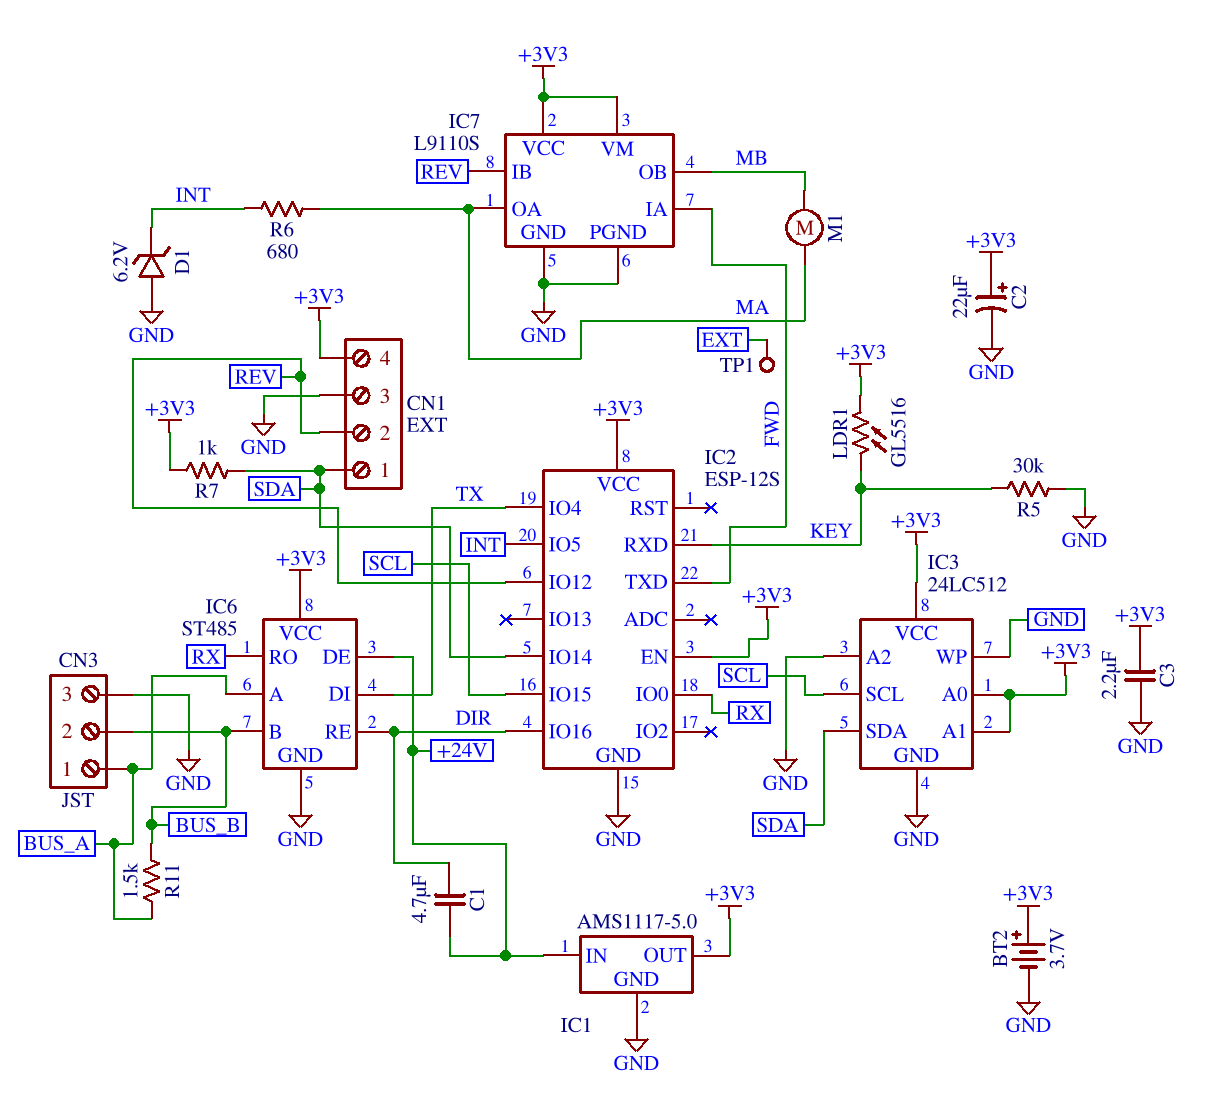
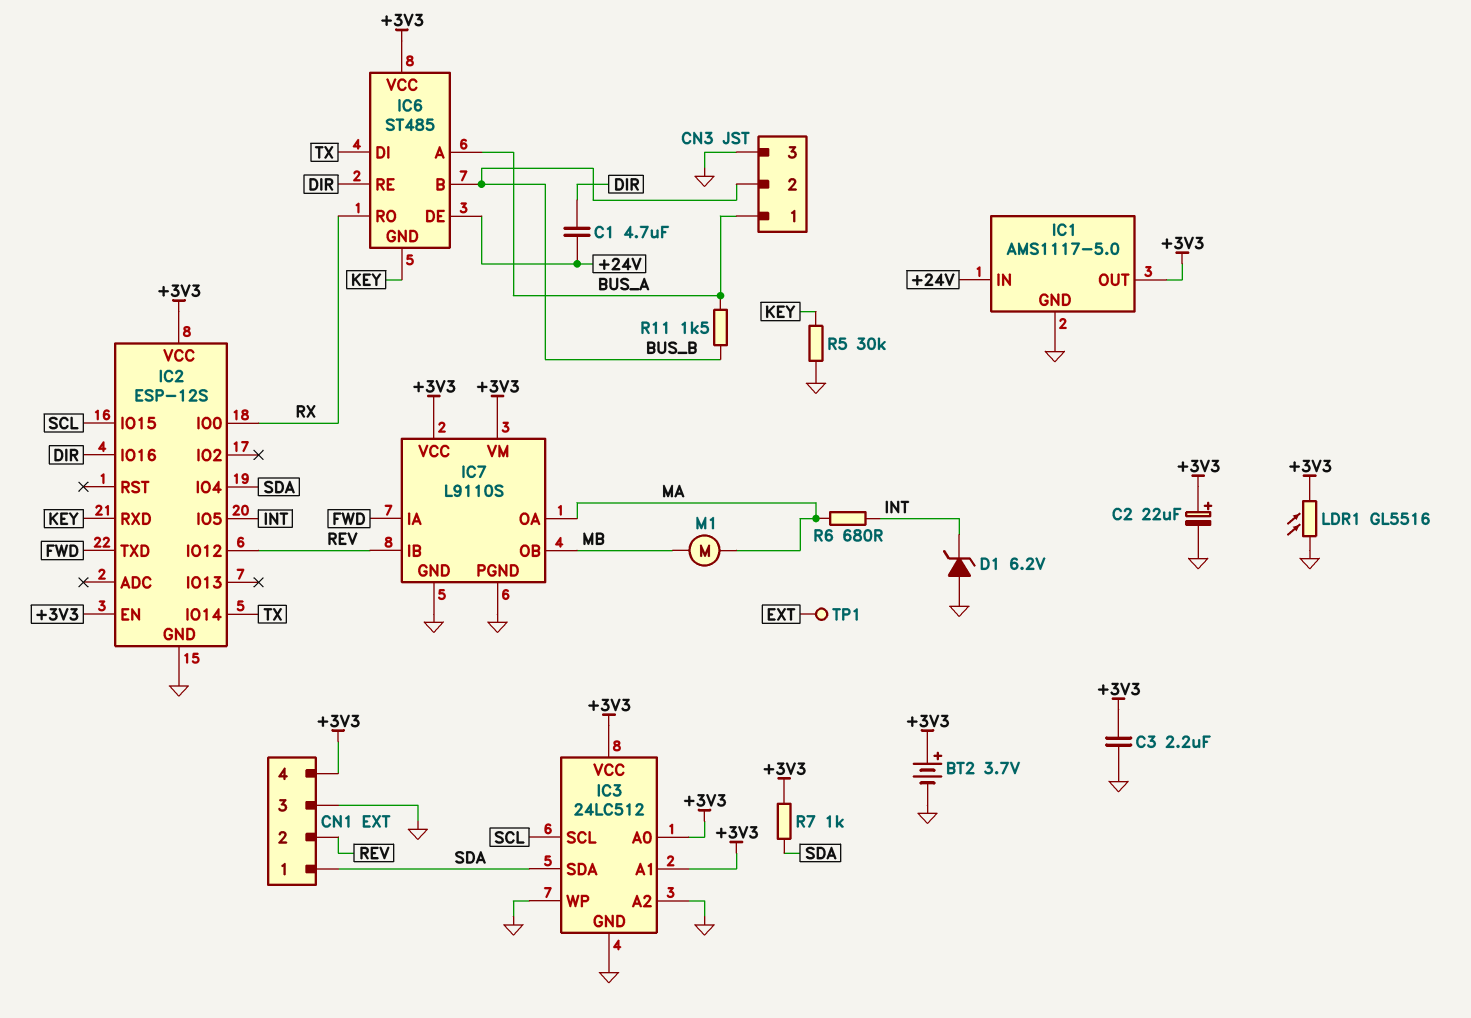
IC2 pin IO4: TX -> SDA
IC2 pin IO14: SDA -> TX
IC6 pin GND: GND -> KEY
LDR1: GL5516 (+3V3, KEY) -> GL5516 (+3V3, GND)

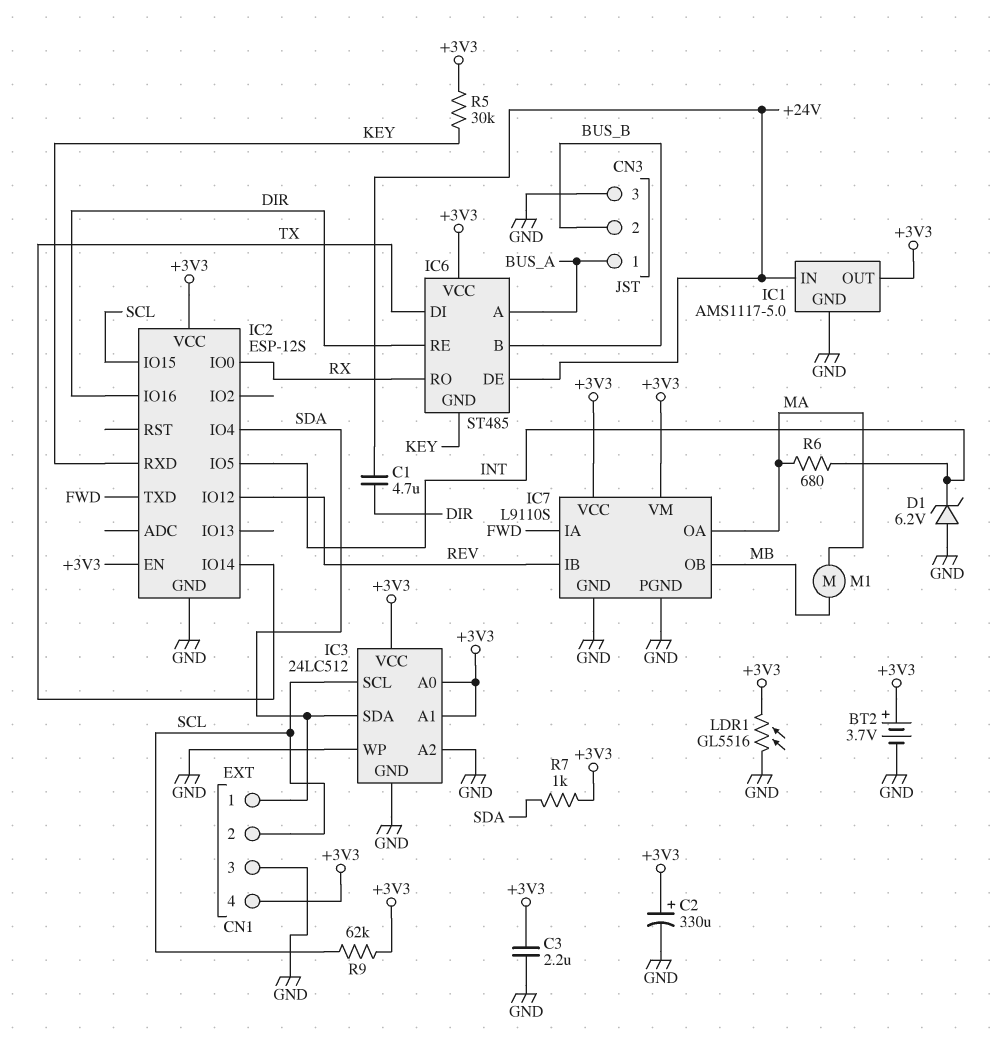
C2: 22uF (plus +3V3, minus GND) -> 330uF (plus +3V3, minus GND)
CN1 pin 2: REV -> SCL
R5: 30k (GND, KEY) -> 30k (+3V3, KEY)
R9: none -> 62k (+3V3, SCL)
R11: 1.5k (BUS_A, BUS_B) -> none
TP1: test point (EXT) -> none

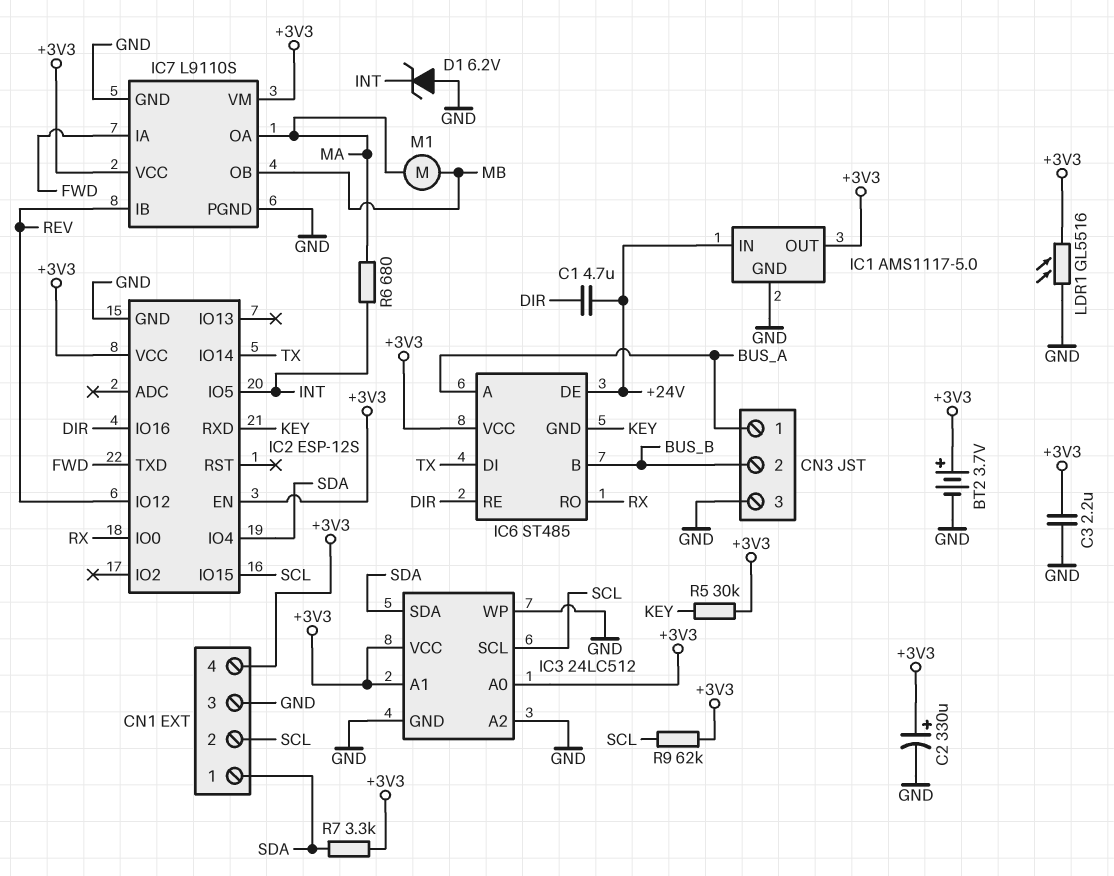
R7: 1k (+3V3, SDA) -> 3.3k (+3V3, SDA)

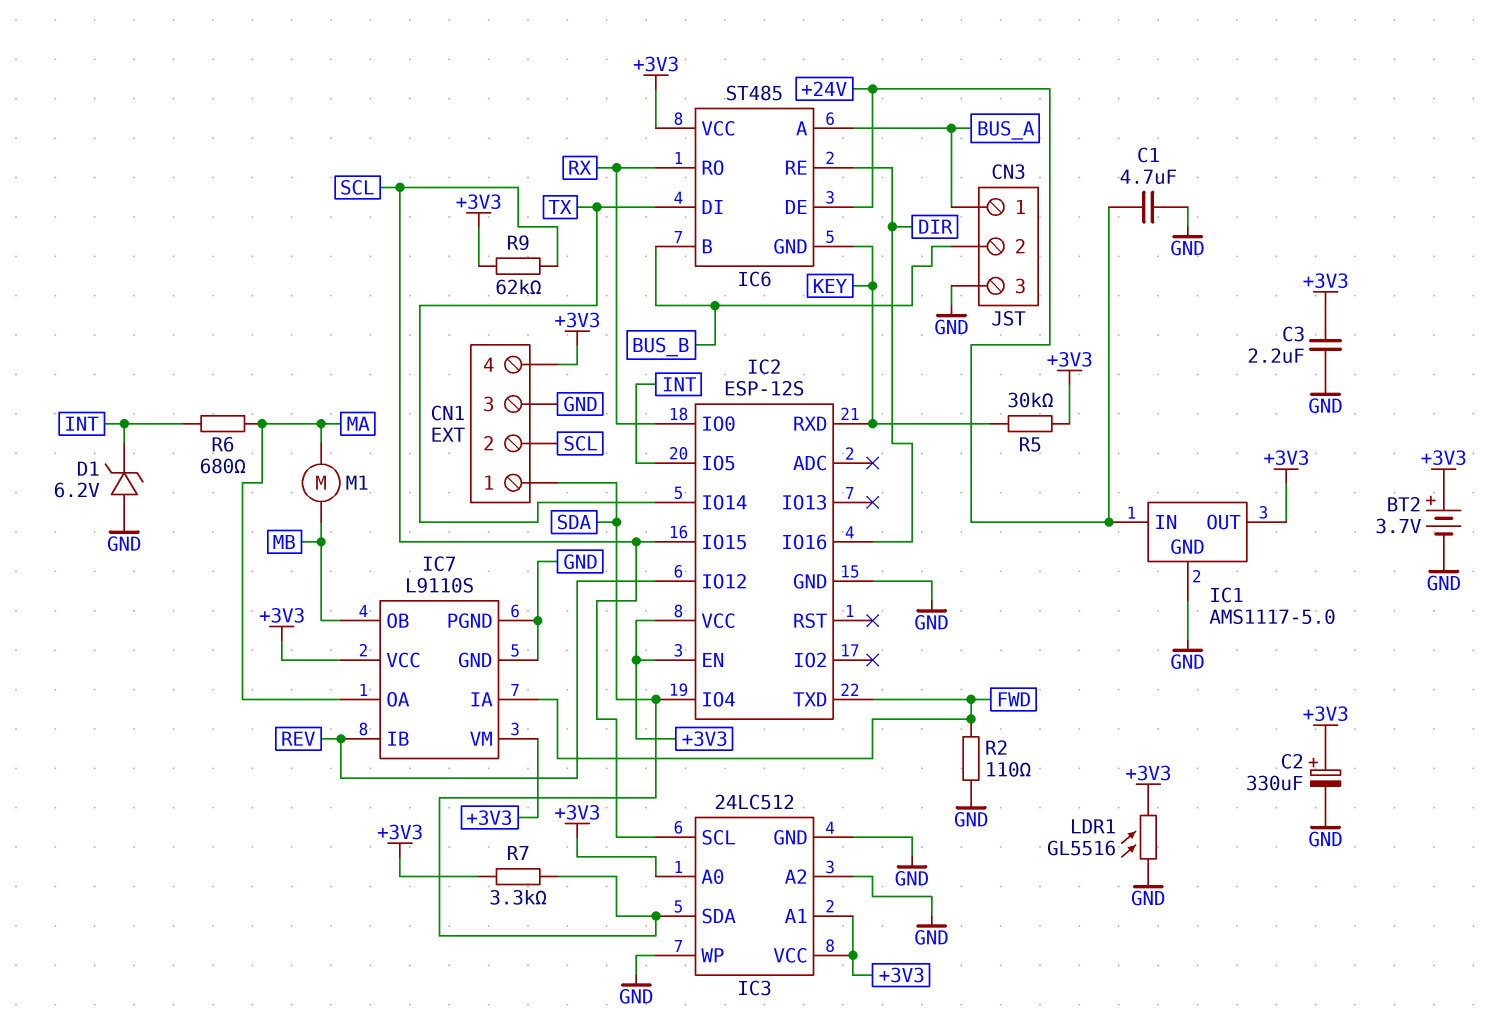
C1: 4.7uF (+24V, DIR) -> 4.7uF (+24V, GND)
R2: none -> 110 (FWD, GND)

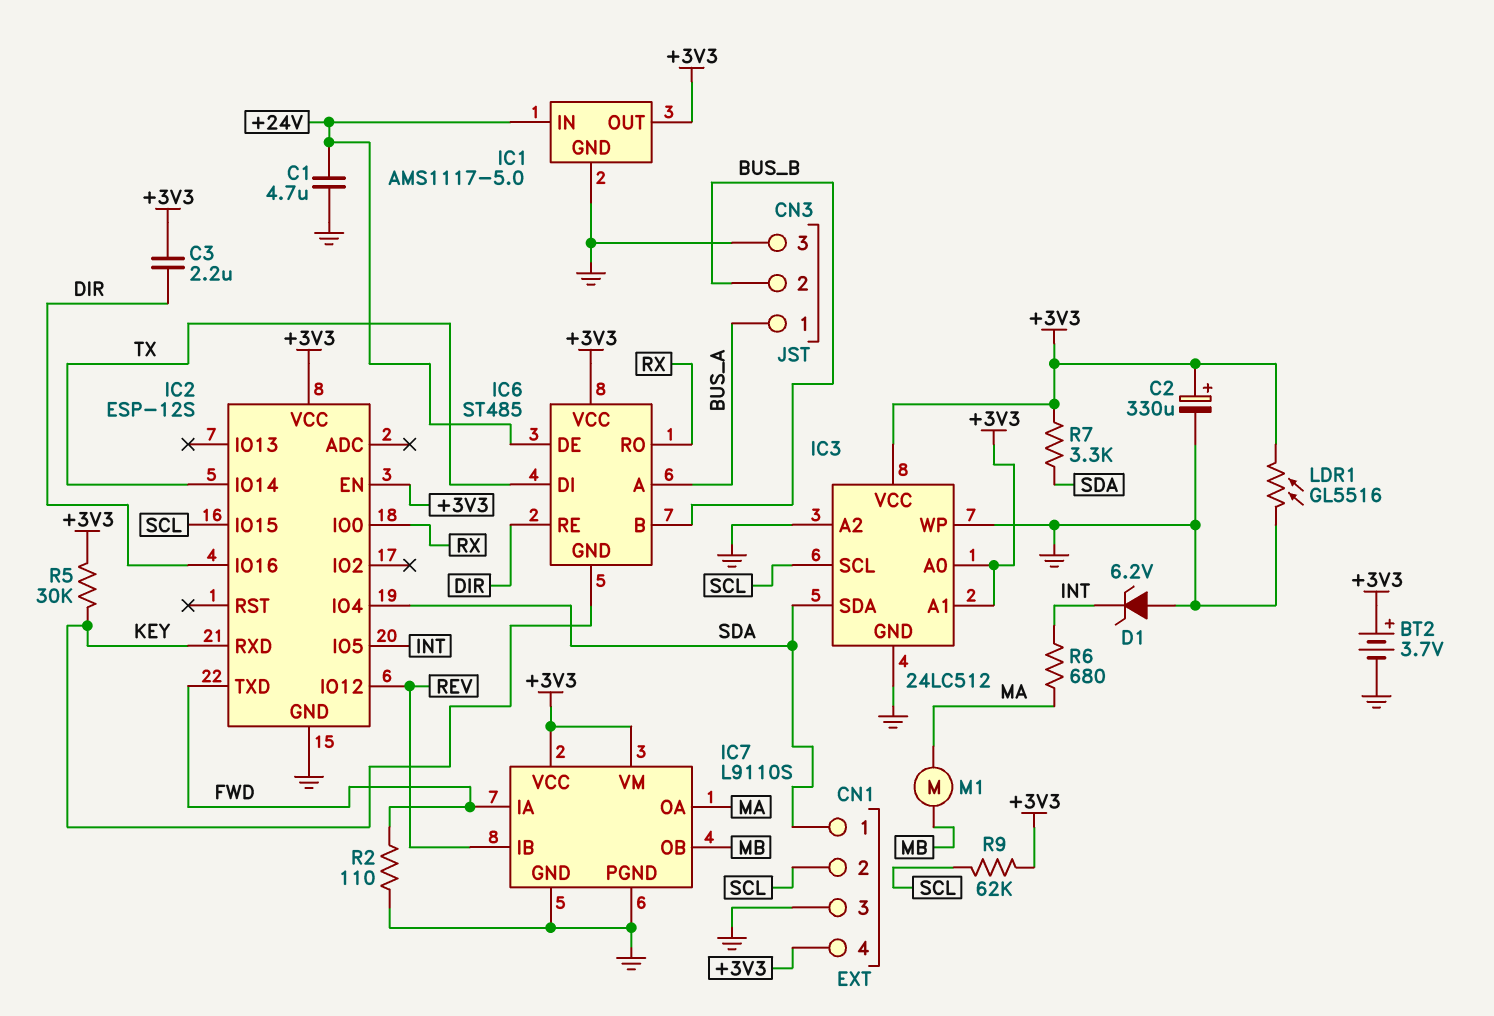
C3: 2.2uF (+3V3, GND) -> 2.2uF (+3V3, DIR)

